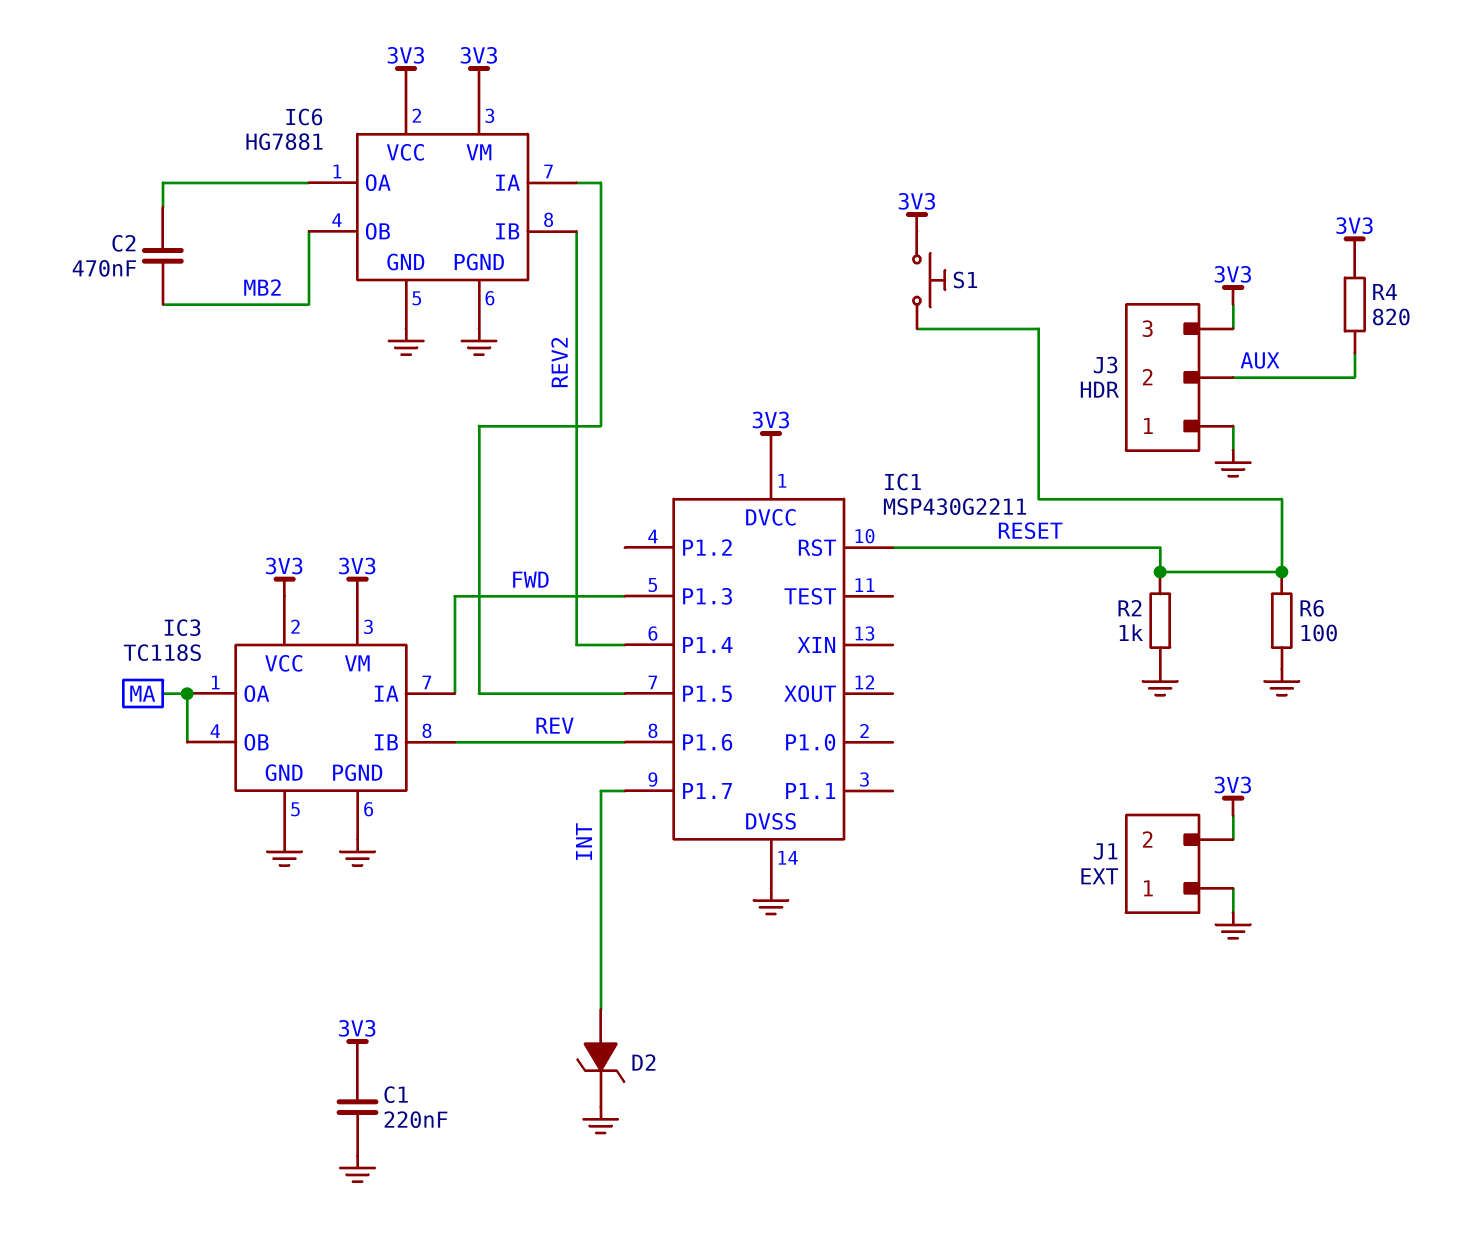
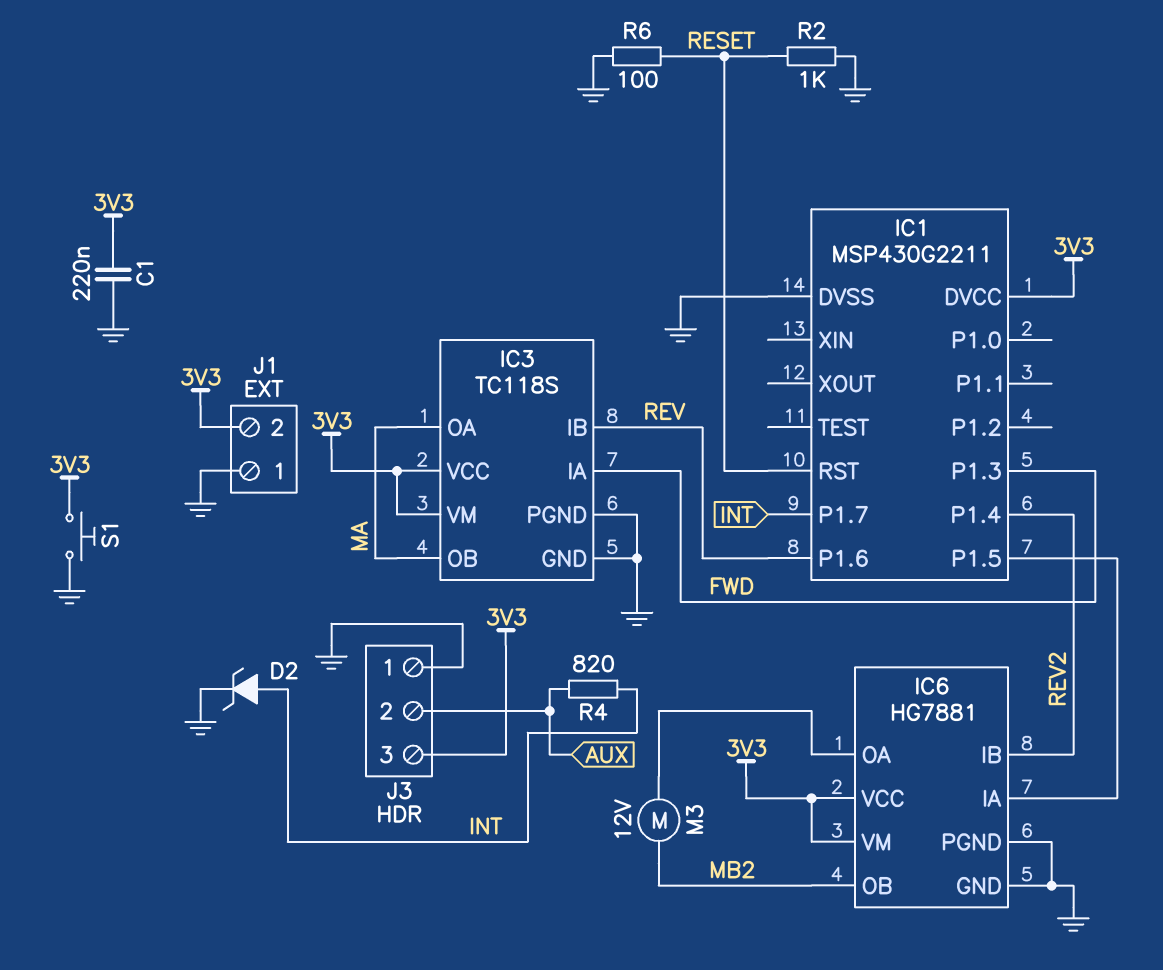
C2: 470nF (IC6/OA, MB2) -> none
M3: none -> motor 12V (IC6/OA, MB2)
R4: 820 (3V3, AUX) -> 820 (AUX, INT)
S1: button (3V3, RESET) -> button (3V3, GND)

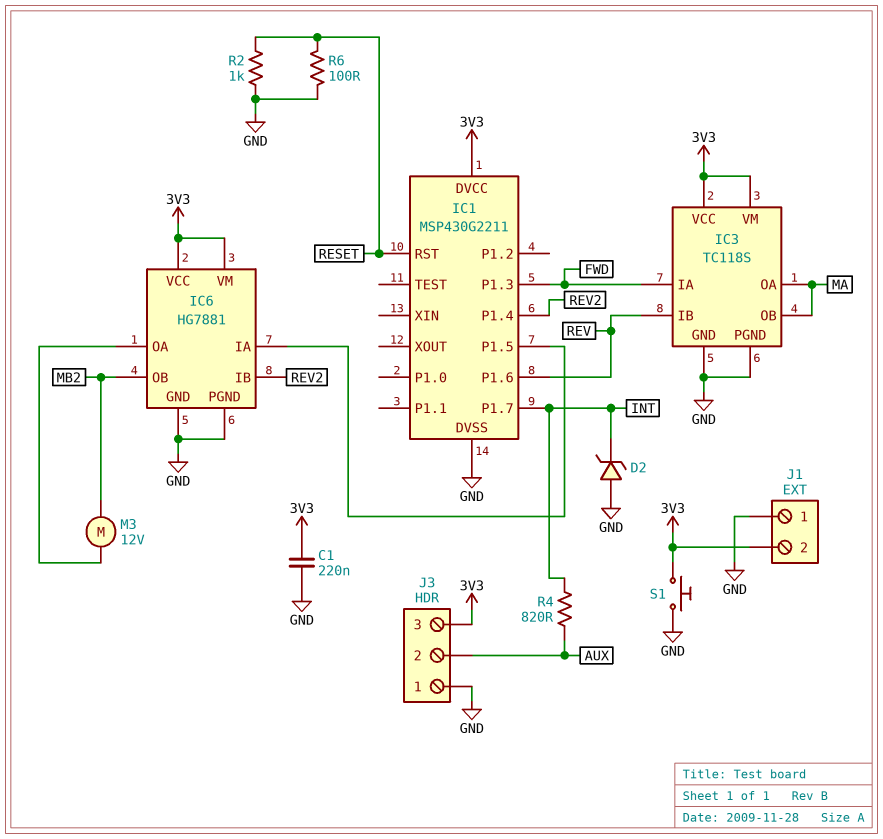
D2: zener (A INT, K GND) -> zener (A GND, K INT)

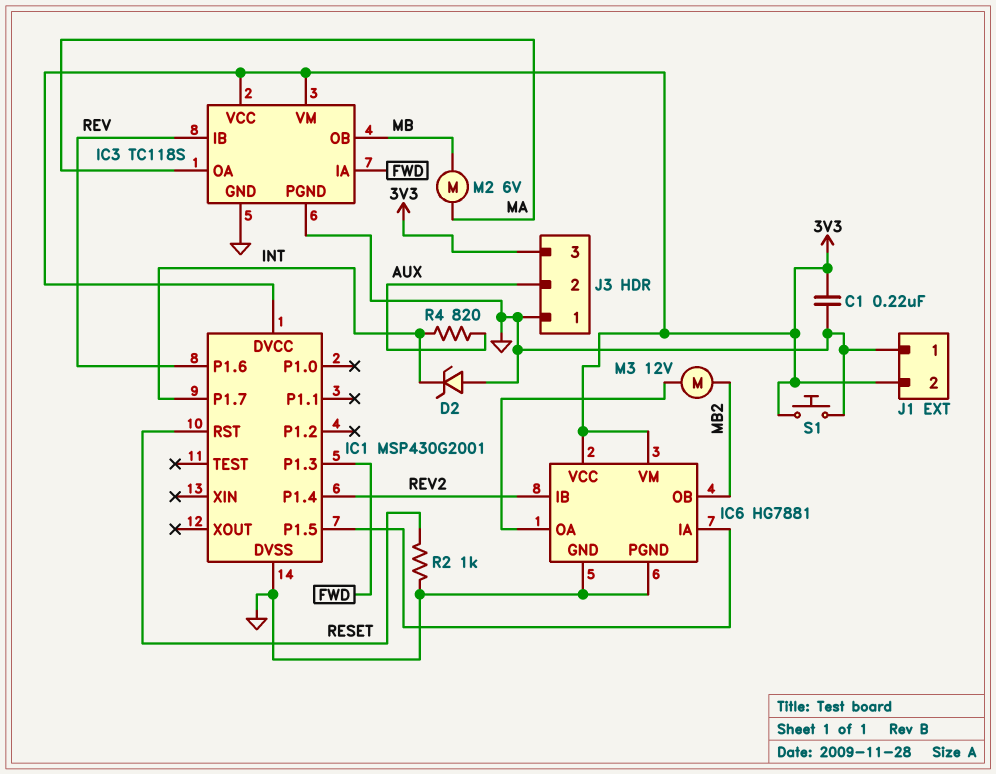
IC1: MSP430G2211 -> MSP430G2001
IC3 pin OB: MA -> MB
M2: none -> motor 6V (MA, MB)
R6: 100 (GND, RESET) -> none

